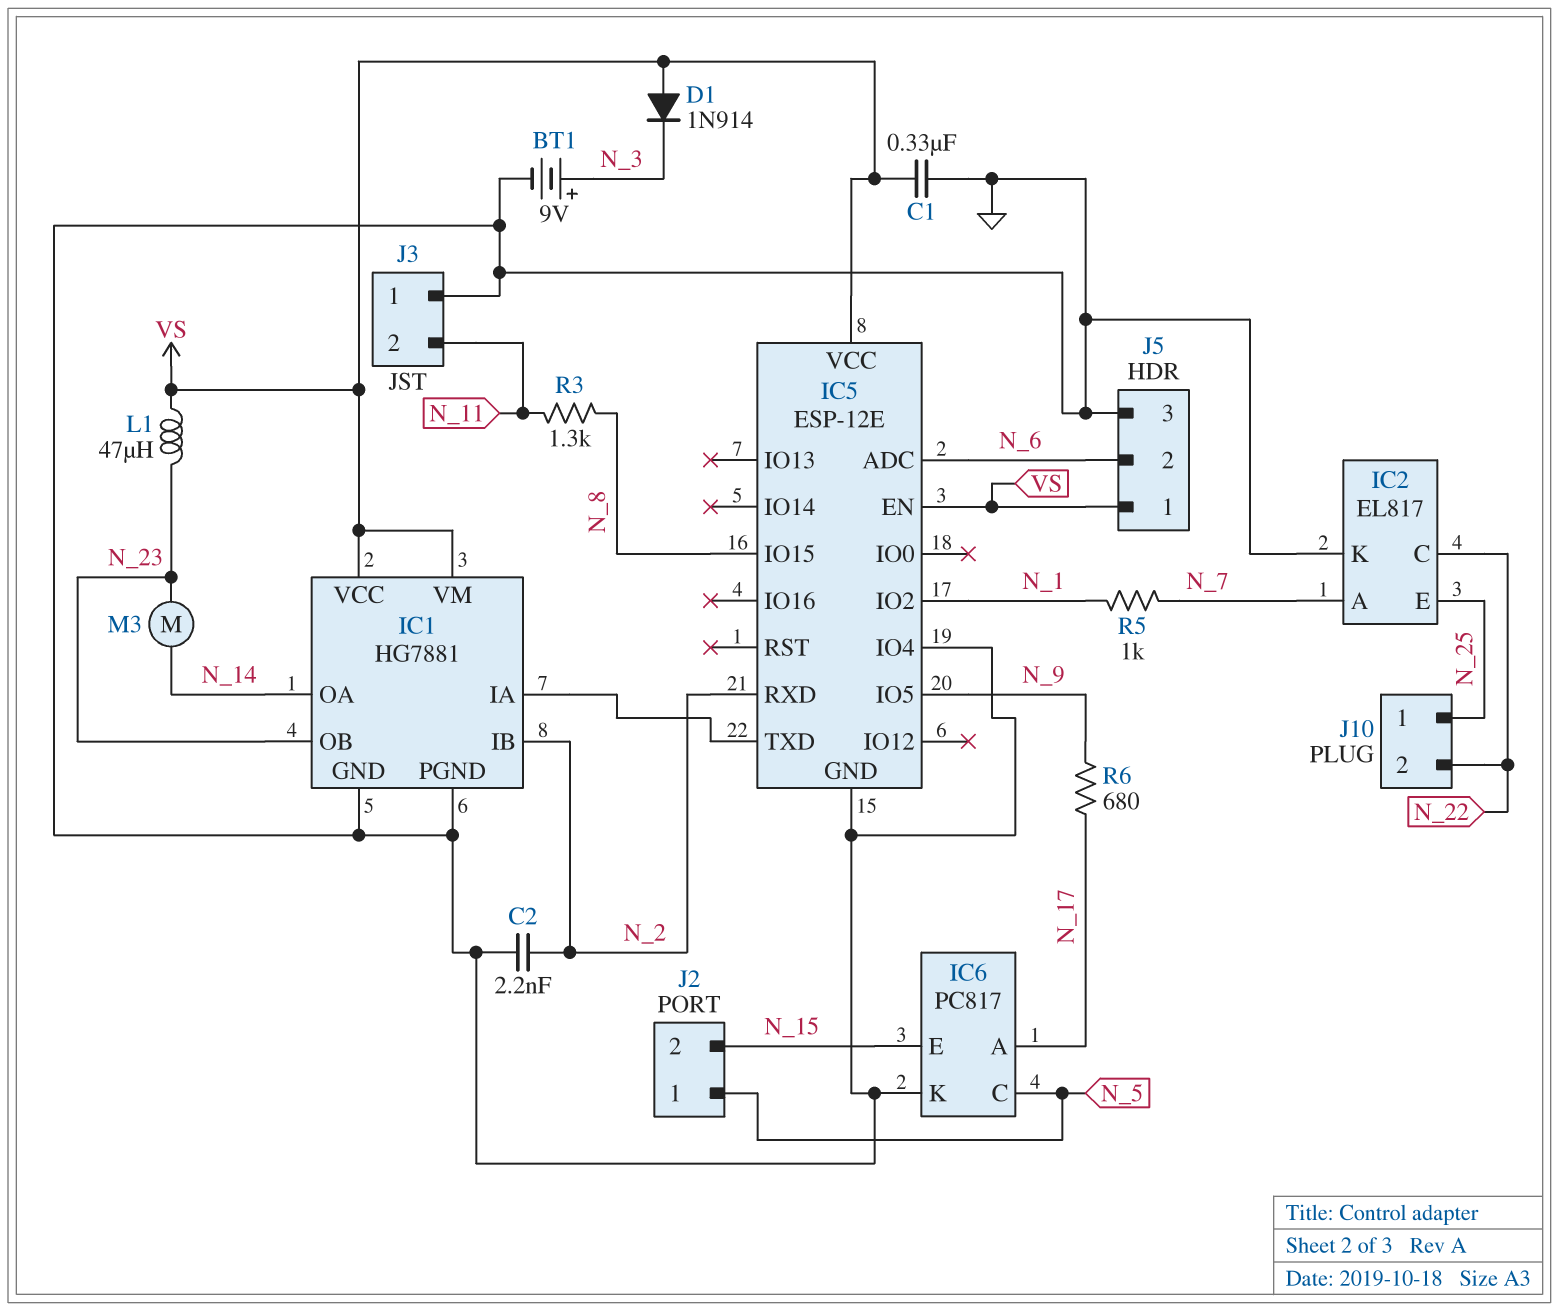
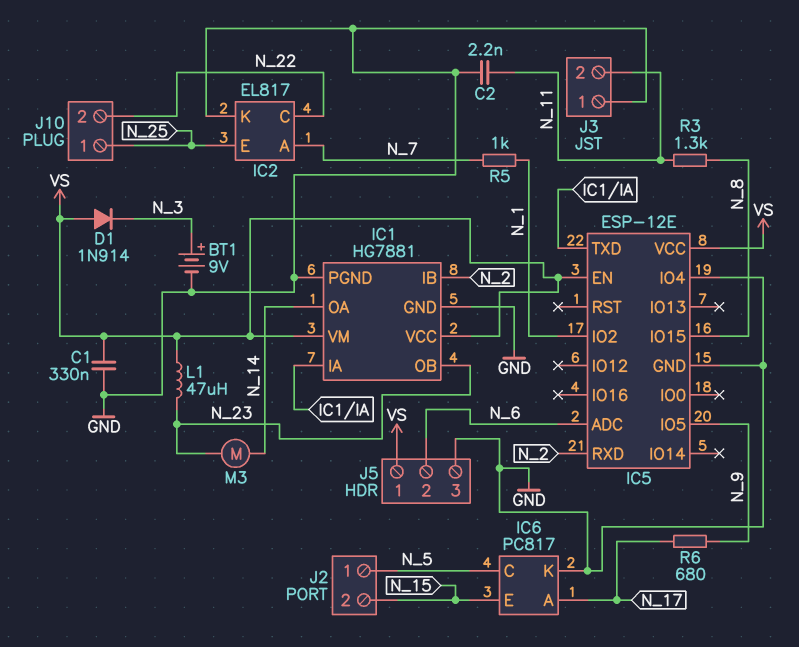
C2: 2.2nF (GND, N_2) -> 2.2nF (GND, N_11)

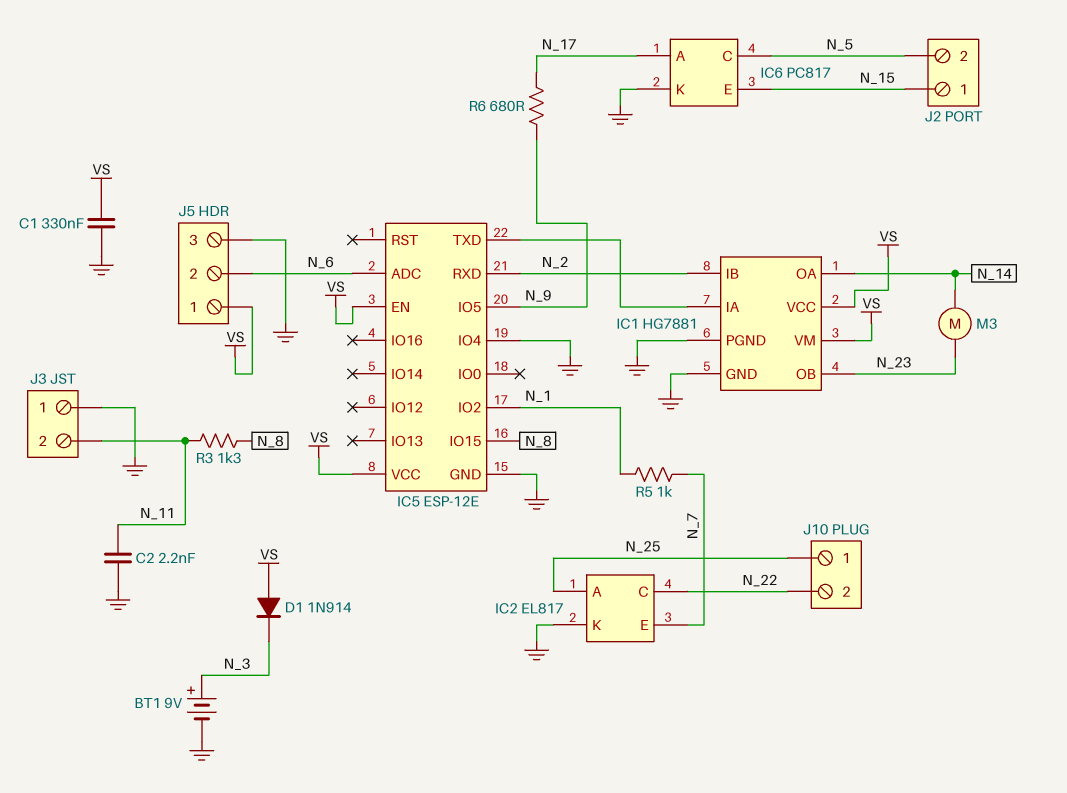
IC2 pin A: N_7 -> N_25
IC2 pin E: N_25 -> N_7
J2 pin 1: N_5 -> N_15
J2 pin 2: N_15 -> N_5
L1: 47uH (N_23, VS) -> none

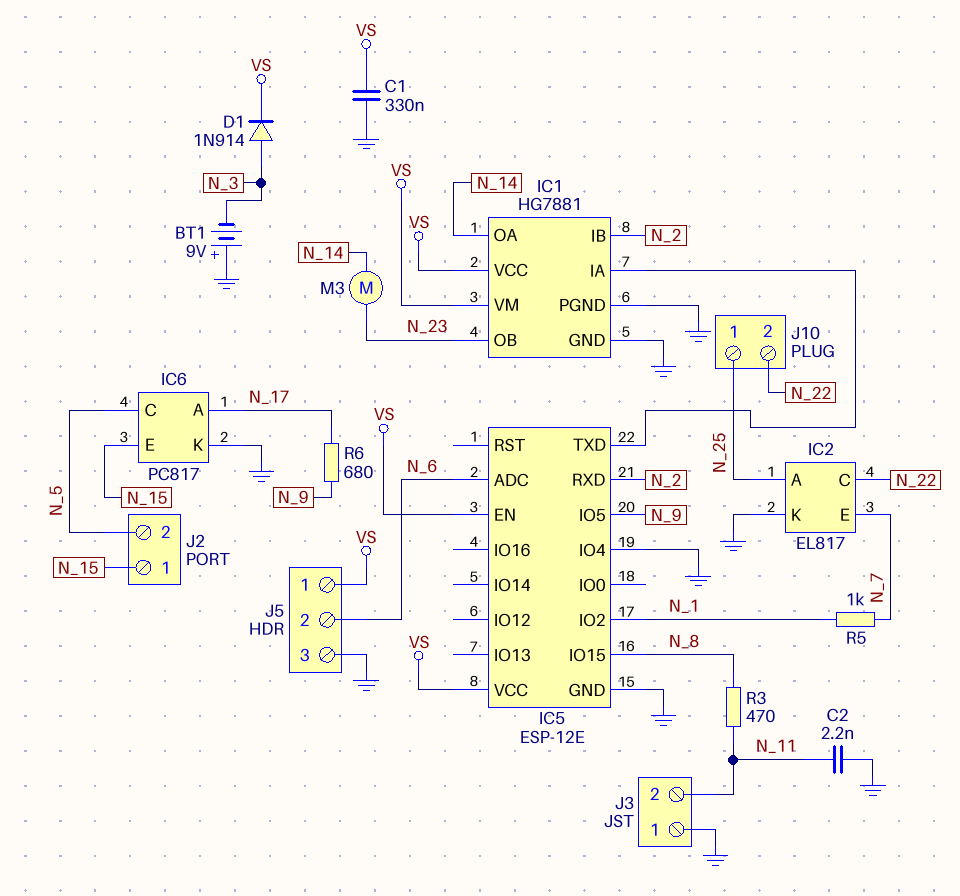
BT1: 9V (plus N_3, minus GND) -> 9V (plus GND, minus N_3)
D1: diode 1N914 (A VS, K N_3) -> diode 1N914 (A N_3, K VS)
R3: 1.3k (N_8, N_11) -> 470 (N_8, N_11)

